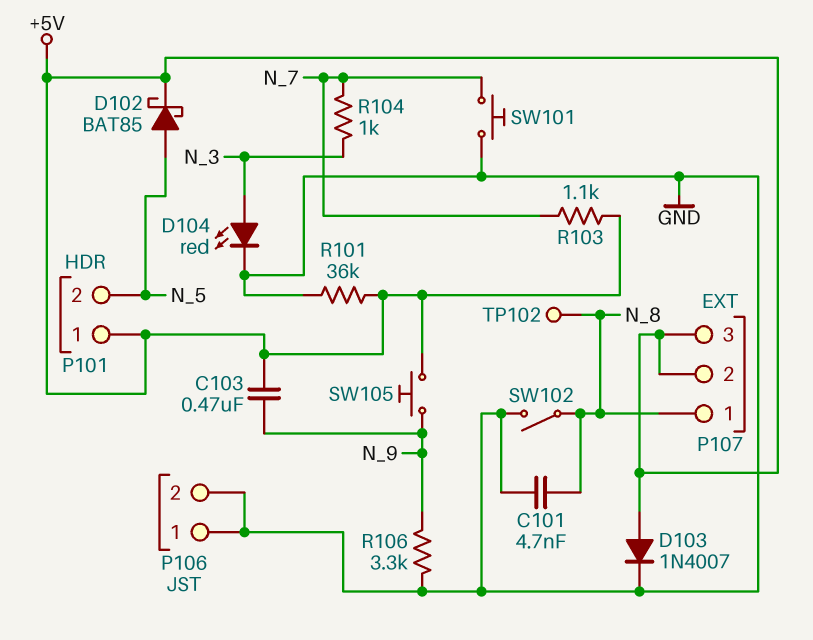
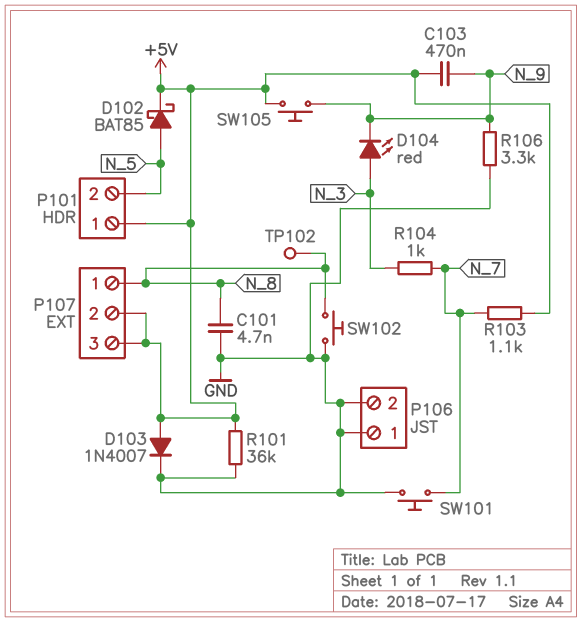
D104: LED red (A N_3, K GND) -> LED red (A N_3, K N_9)
SW102: switch (GND, N_8) -> button (GND, N_8)

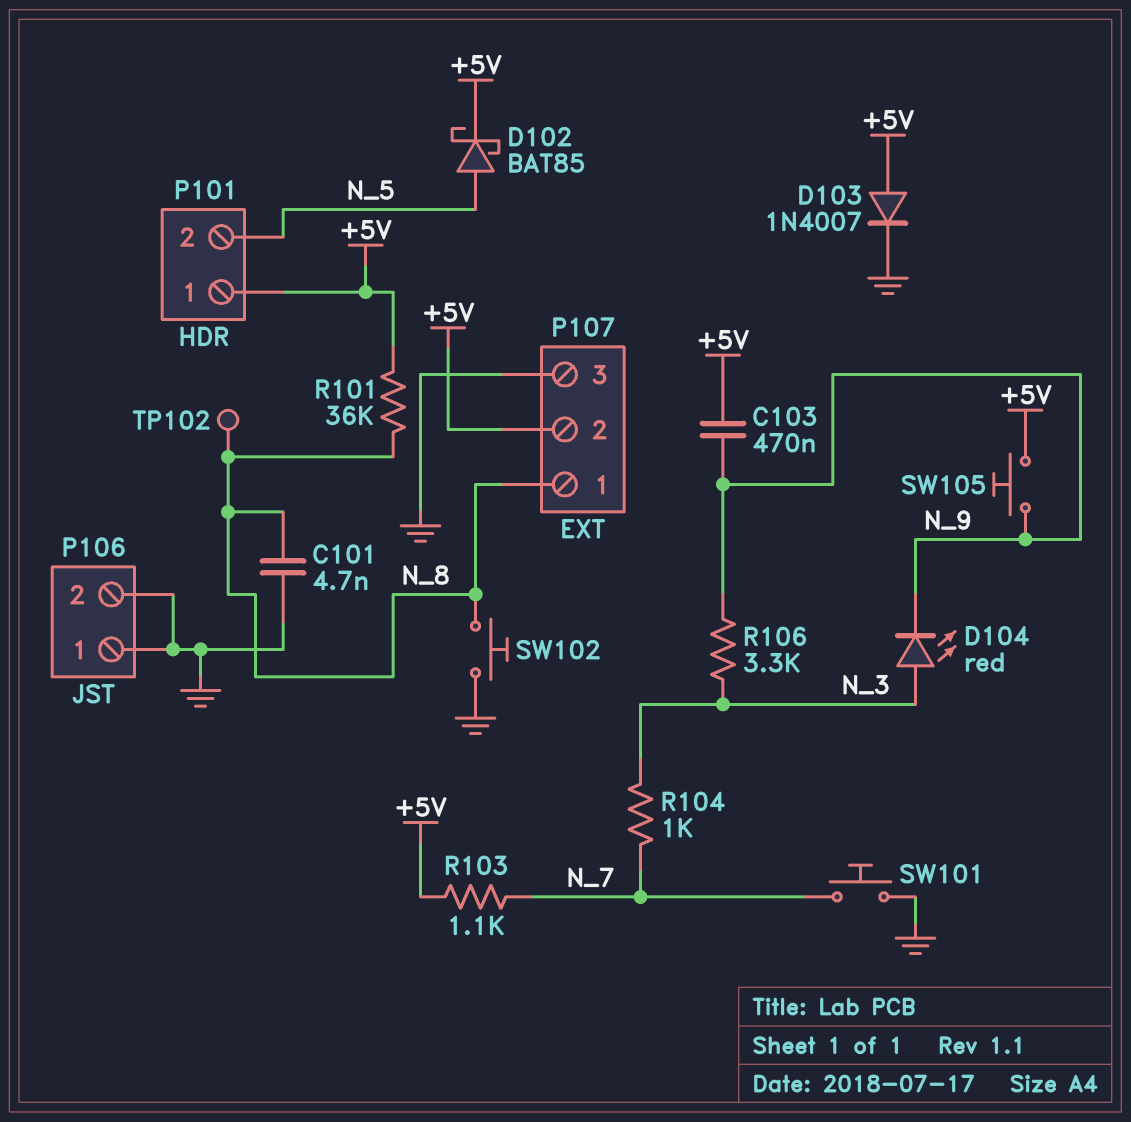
P107 pin 3: +5V -> GND
R101: 36k (+5V, GND) -> 36k (+5V, N_8)
R106: 3.3k (GND, N_9) -> 3.3k (N_3, N_9)

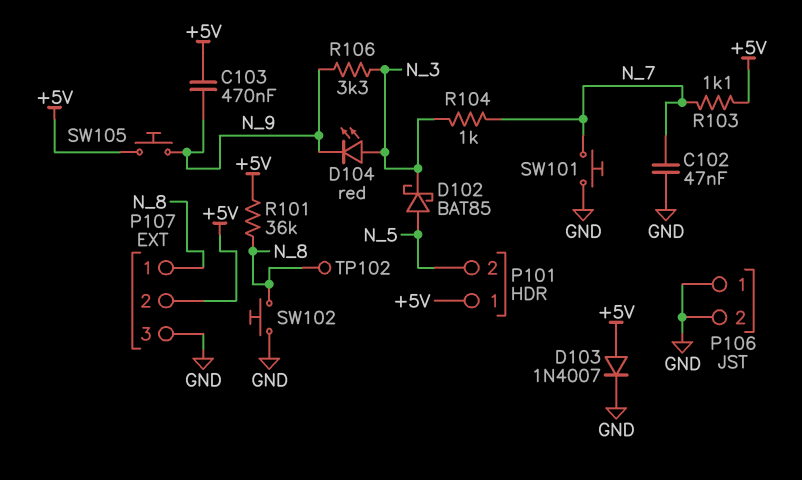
C101: 4.7nF (GND, N_8) -> none
C102: none -> 47nF (GND, N_7)
D102: schottky BAT85 (A N_5, K +5V) -> schottky BAT85 (A N_5, K N_3)

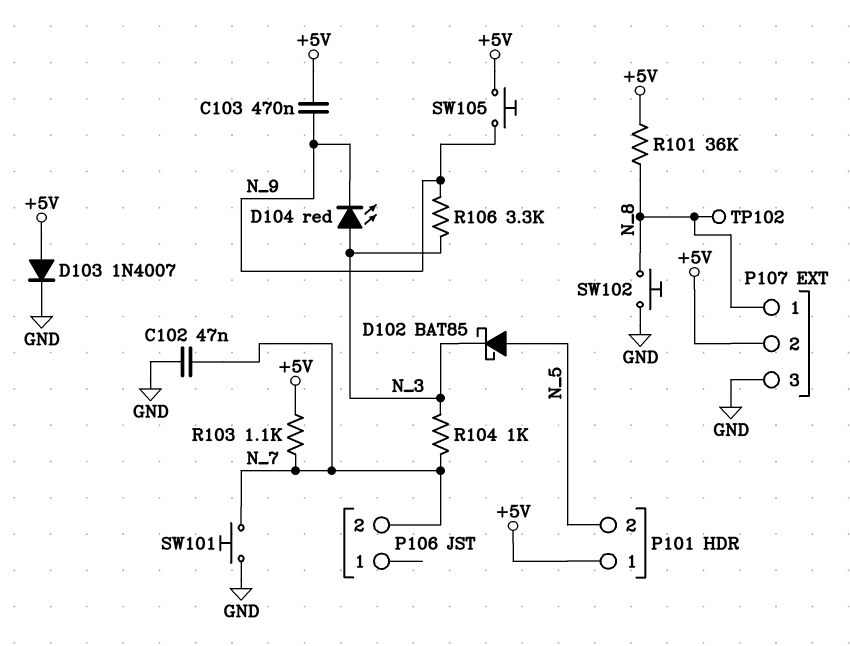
P106 pin 1: GND -> none
P106 pin 2: GND -> N_7

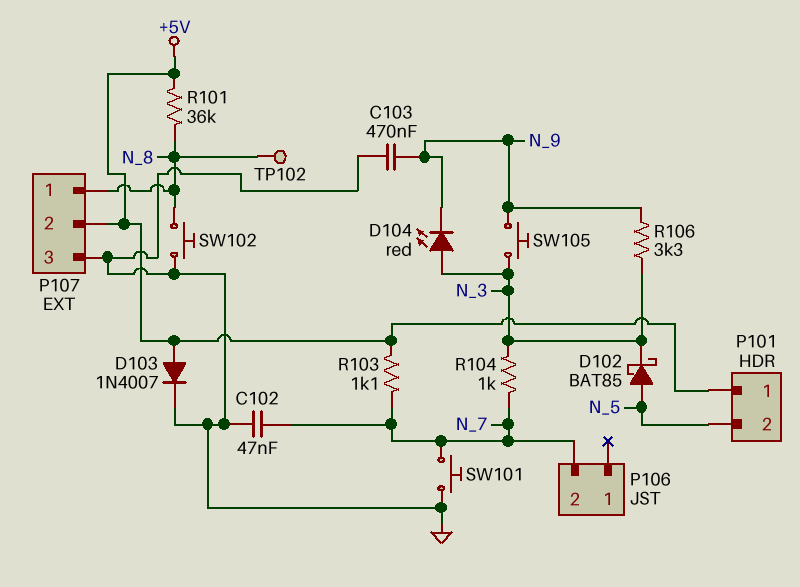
C103: 470nF (+5V, N_9) -> 470nF (GND, N_9)
SW105: button (+5V, N_9) -> button (N_3, N_9)

